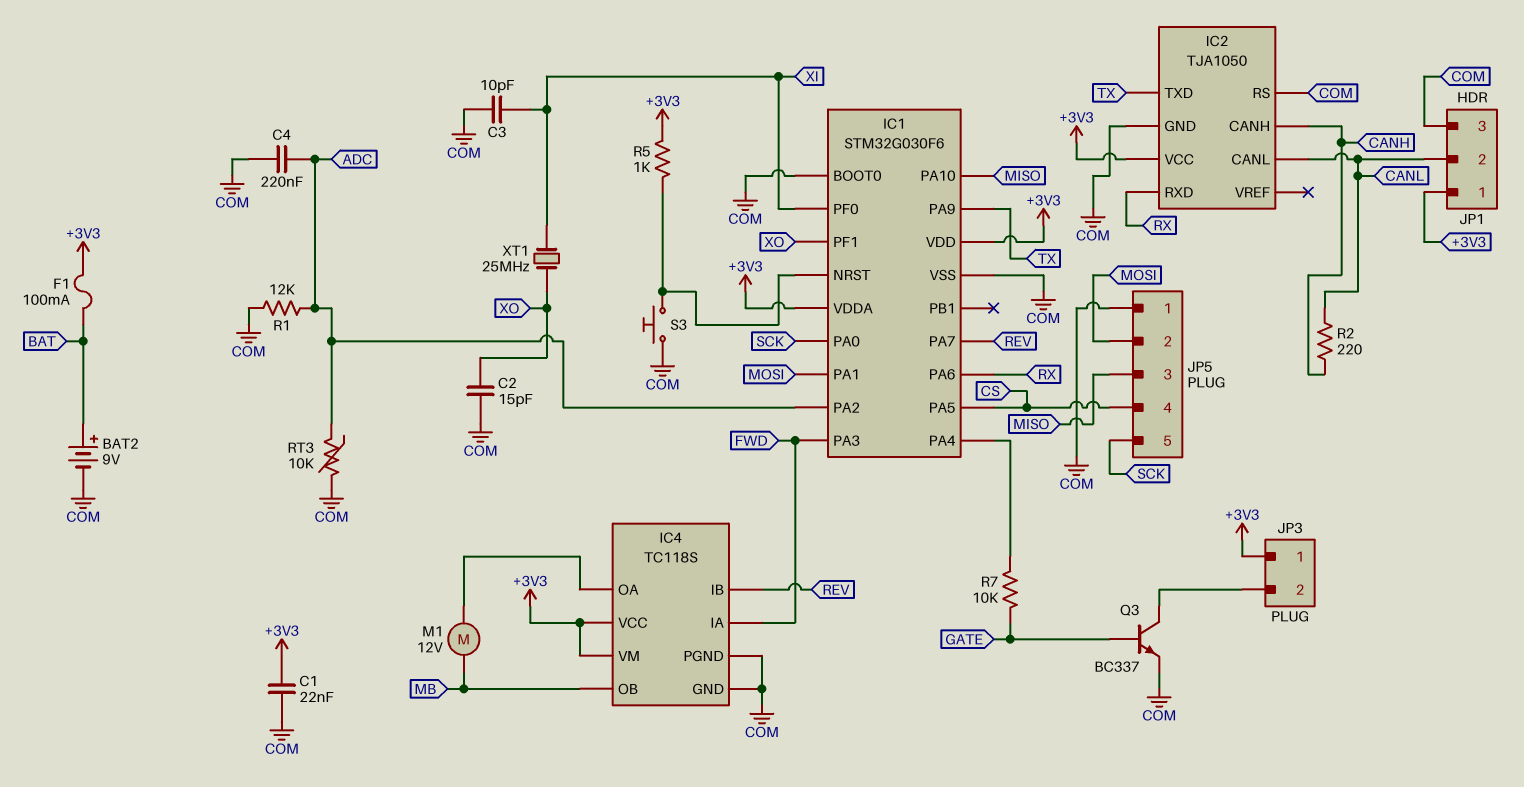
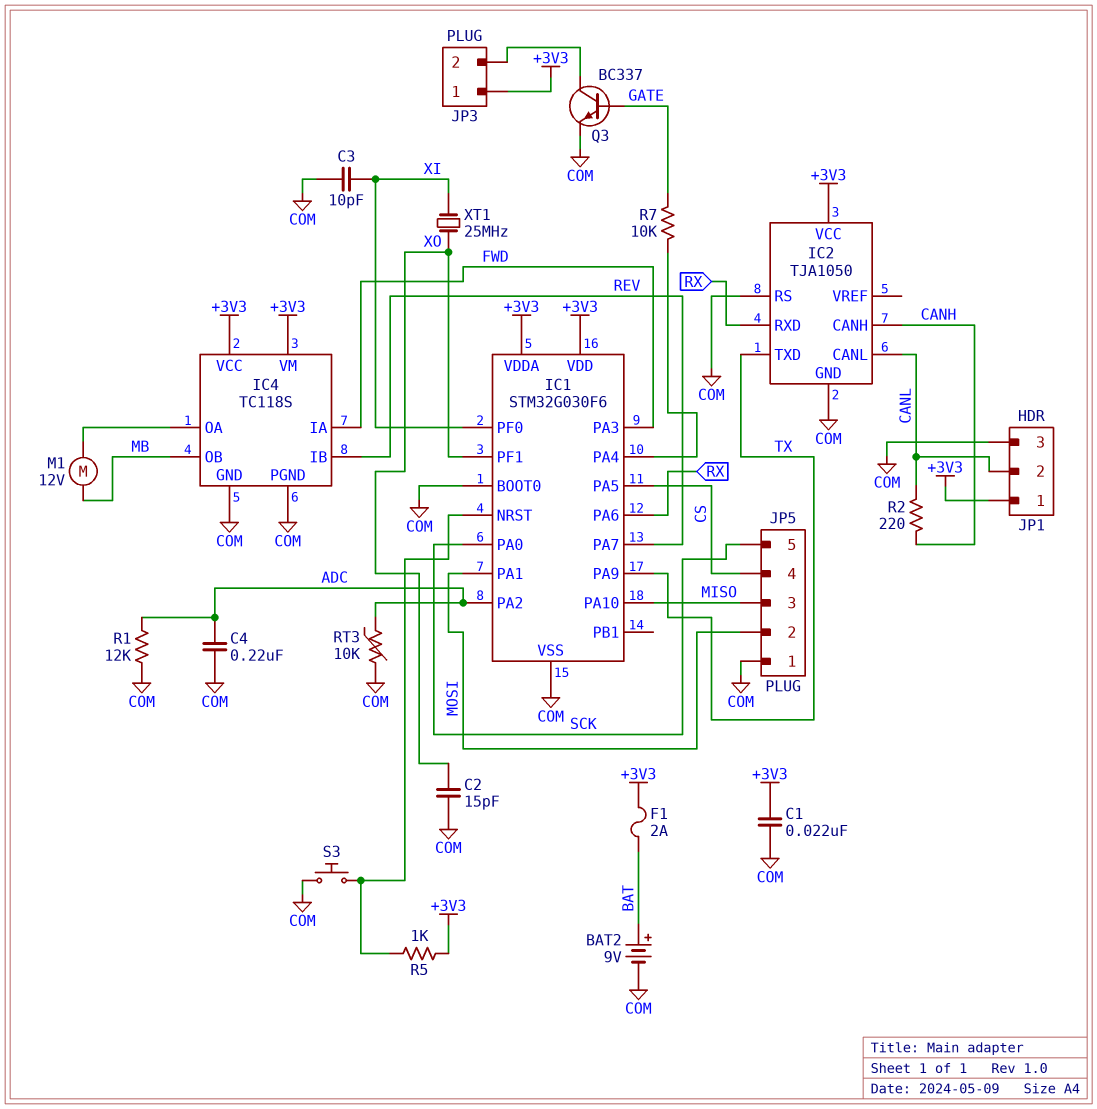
F1: 100mA (+3V3, BAT) -> 2A (+3V3, BAT)

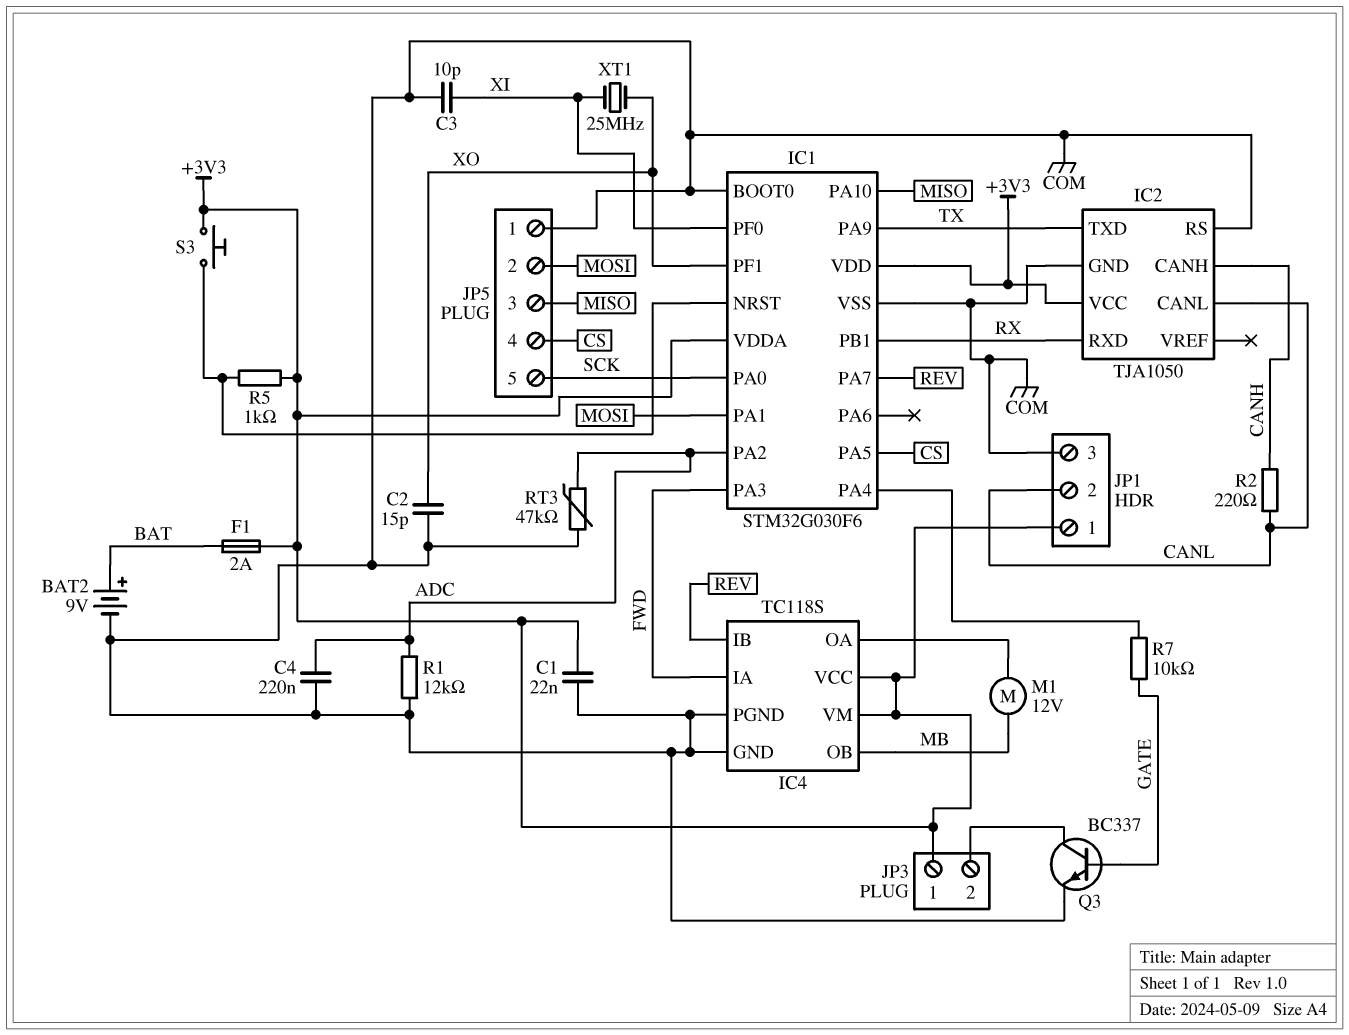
IC1 pin PA6: RX -> none
IC1 pin PB1: none -> RX
RT3: 10k (ADC, COM) -> 47k (ADC, COM)
S3: button (COM, IC1/NRST) -> button (+3V3, IC1/NRST)

